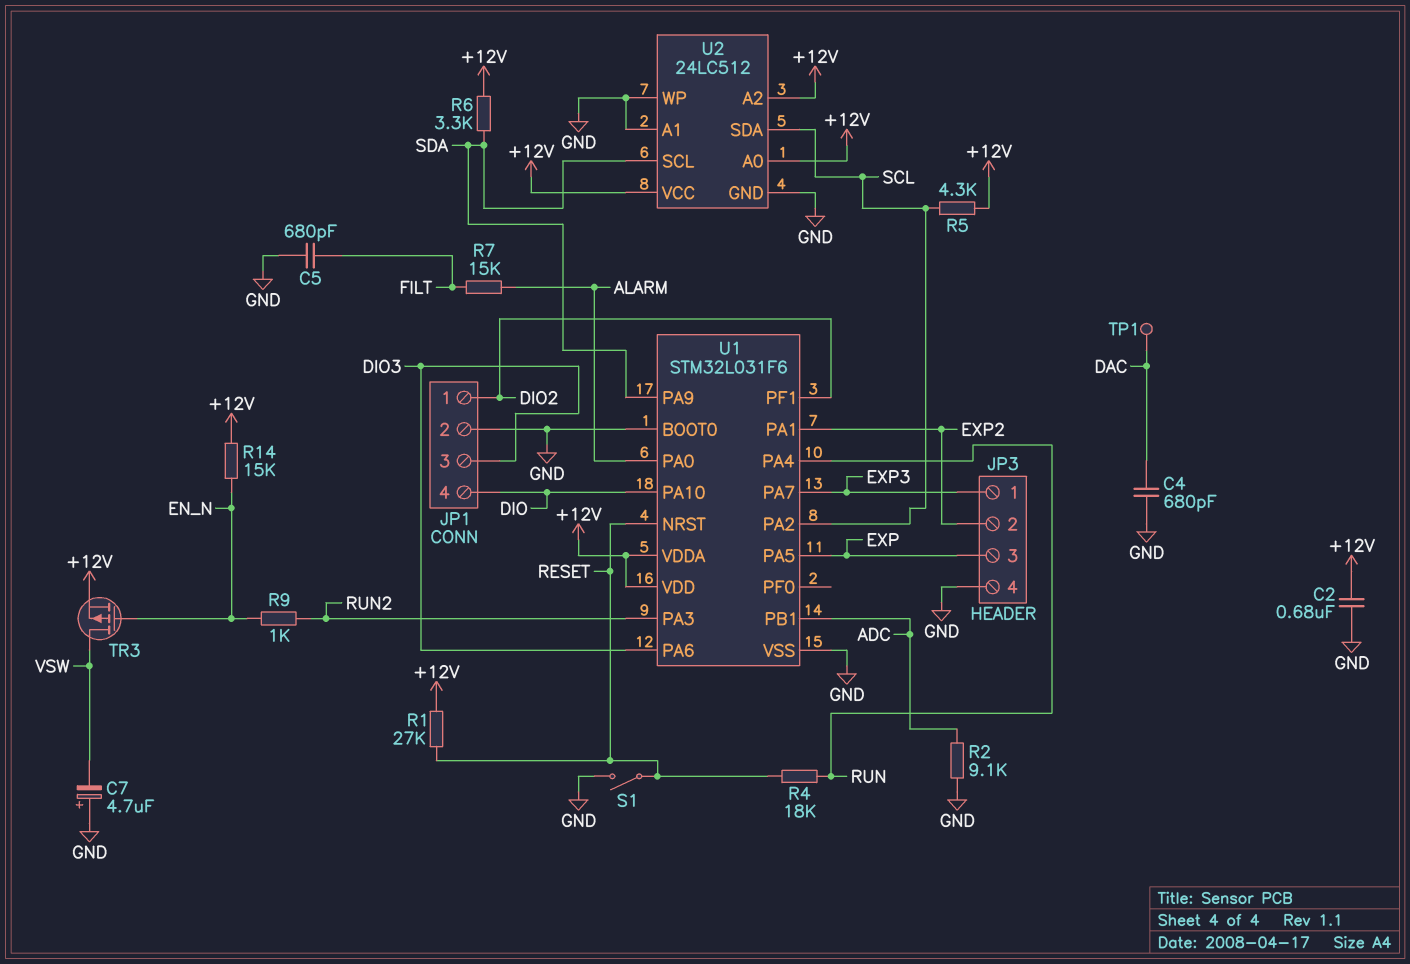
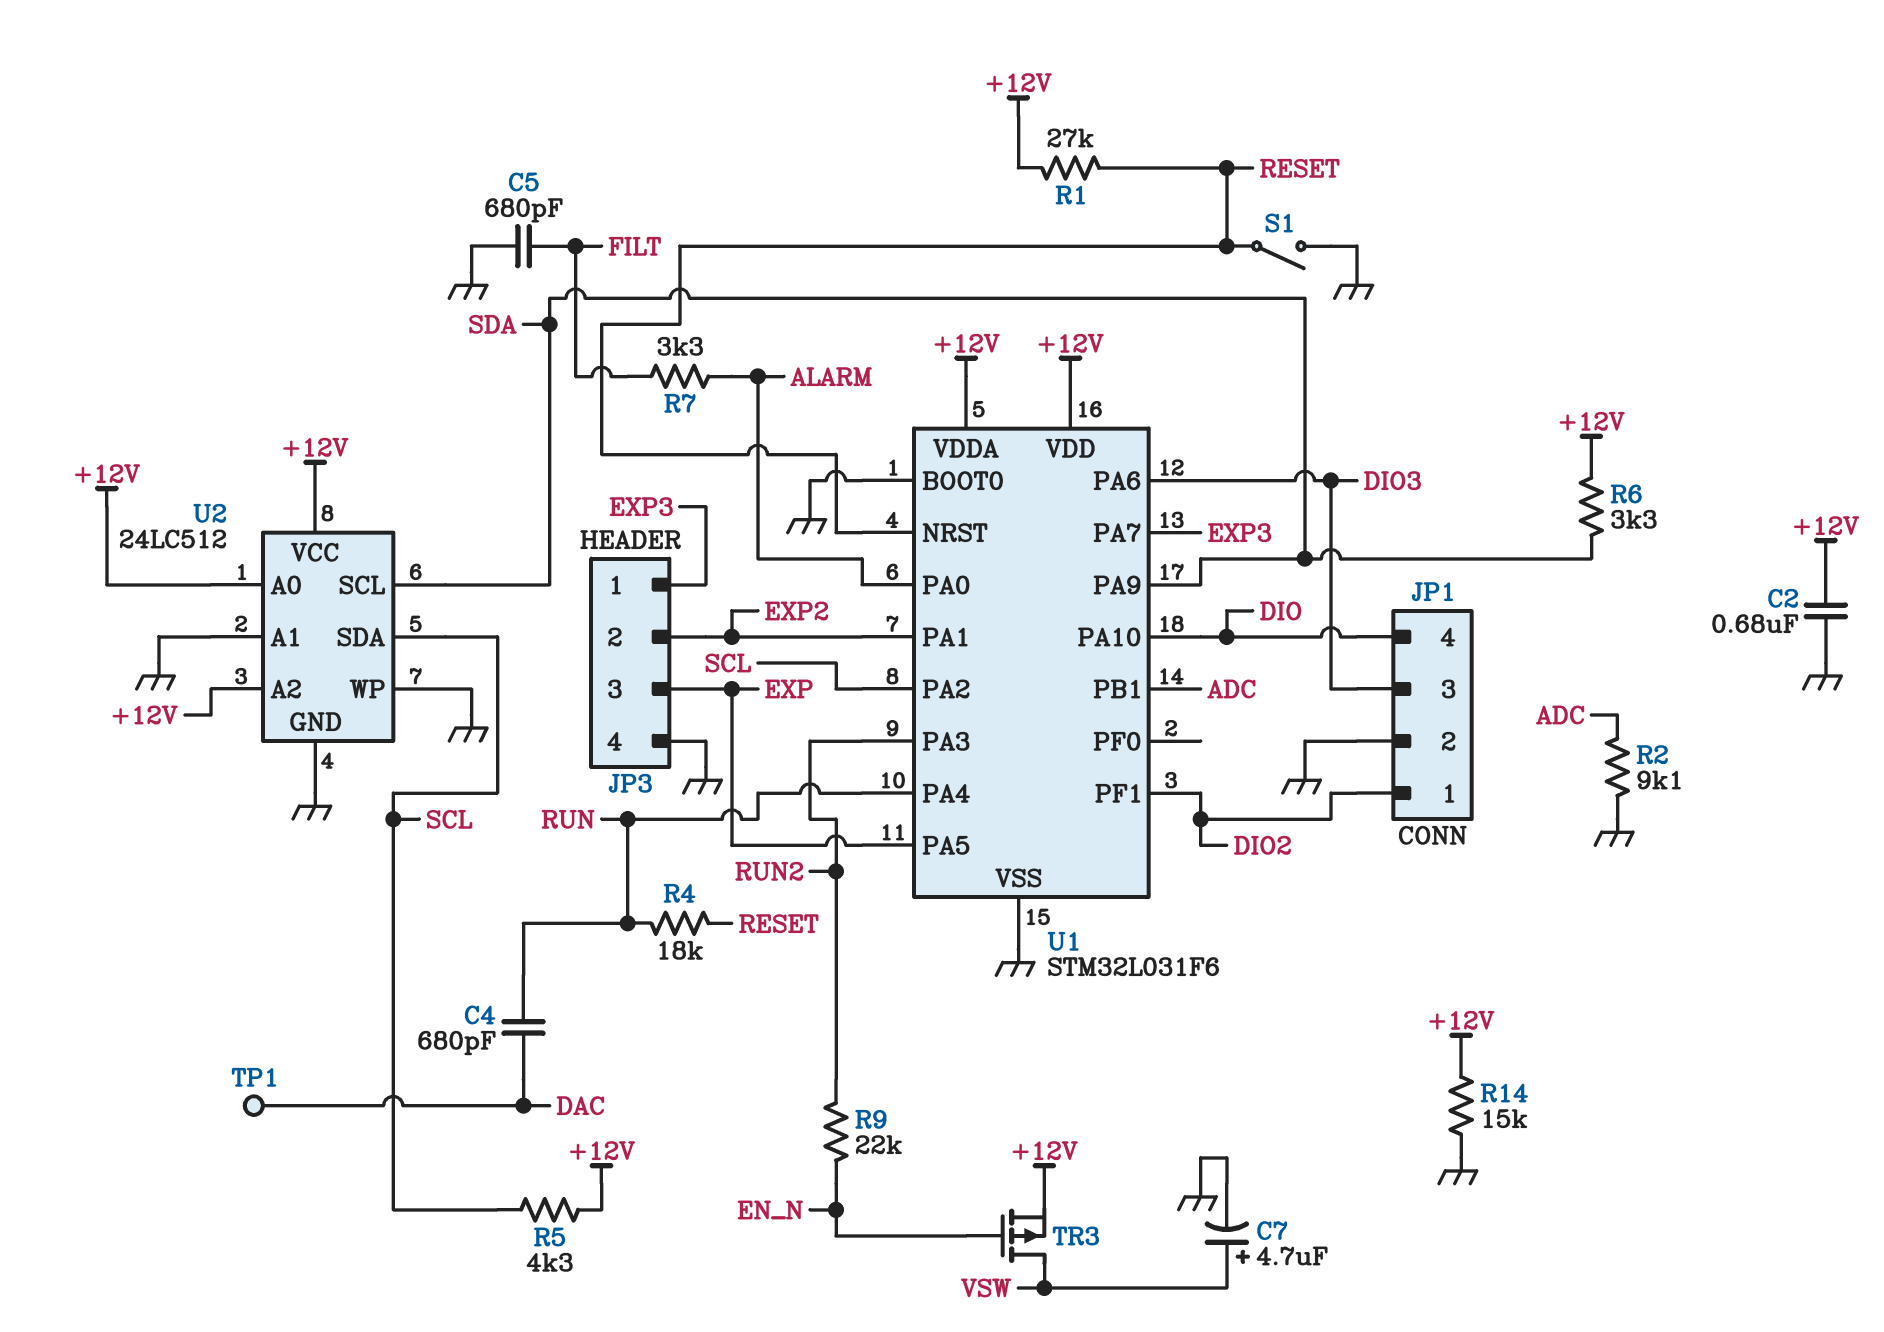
C4: 680pF (DAC, GND) -> 680pF (DAC, RUN)
C7: 4.7uF (plus GND, minus VSW) -> 4.7uF (plus VSW, minus GND)
R7: 15k (ALARM, FILT) -> 3.3k (ALARM, FILT)
R9: 1k (EN_N, RUN2) -> 22k (EN_N, RUN2)
R14: 15k (+12V, EN_N) -> 15k (+12V, GND)

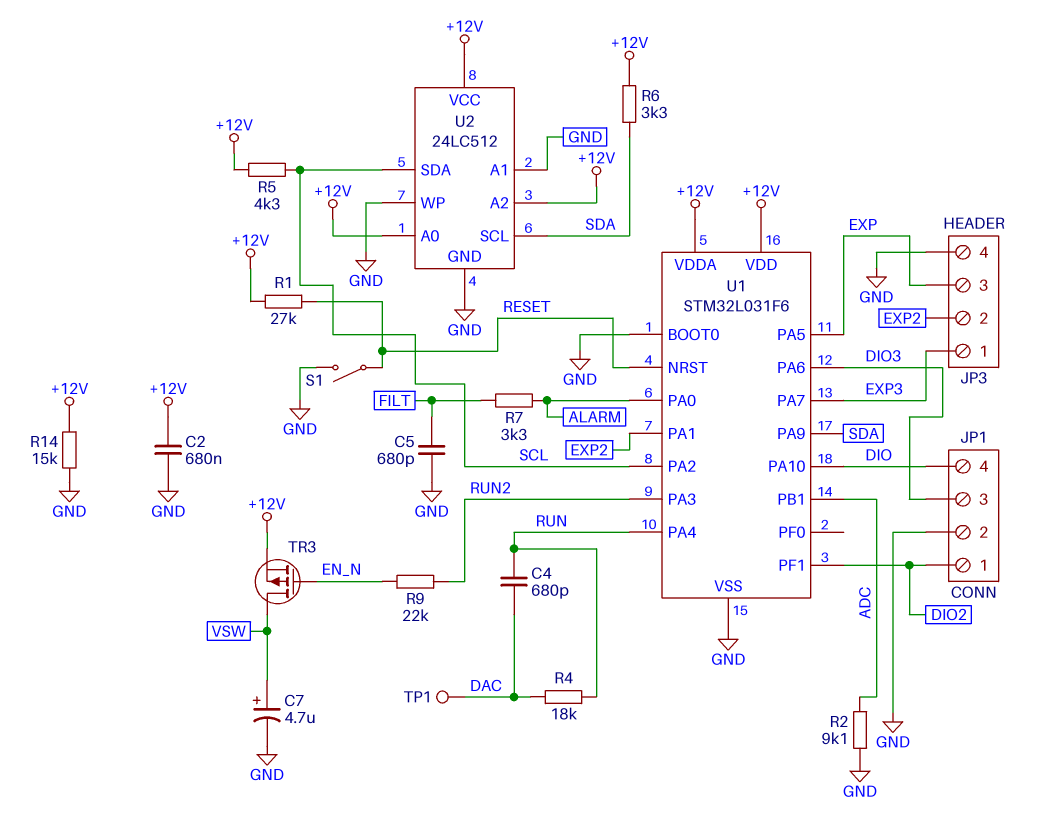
R4: 18k (RESET, RUN) -> 18k (DAC, RUN)

